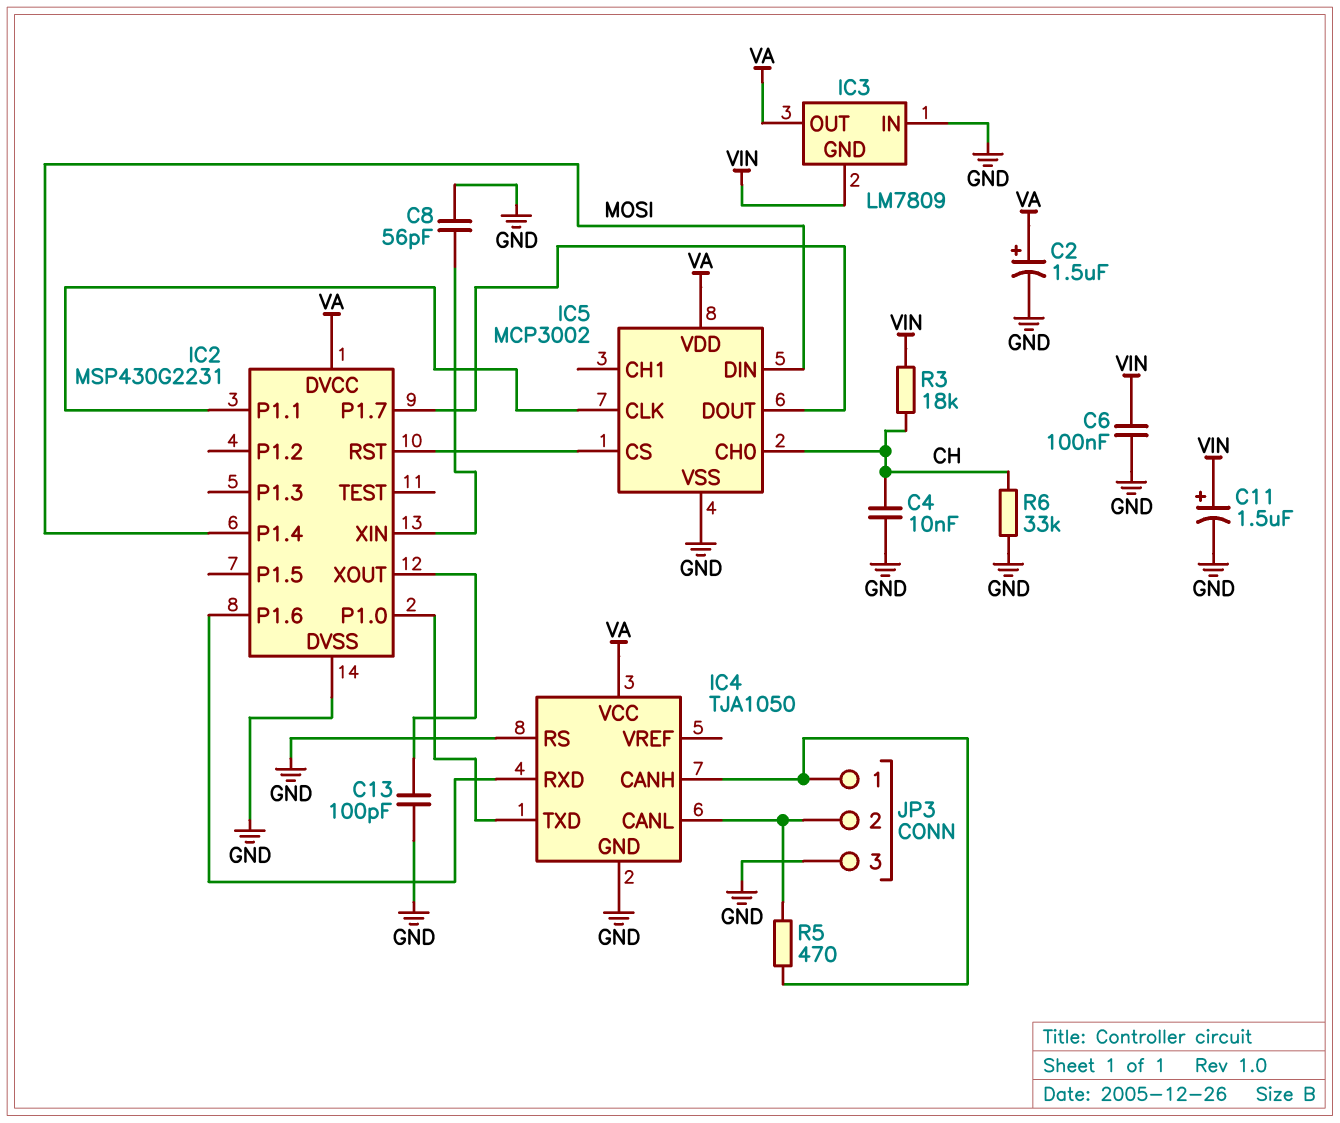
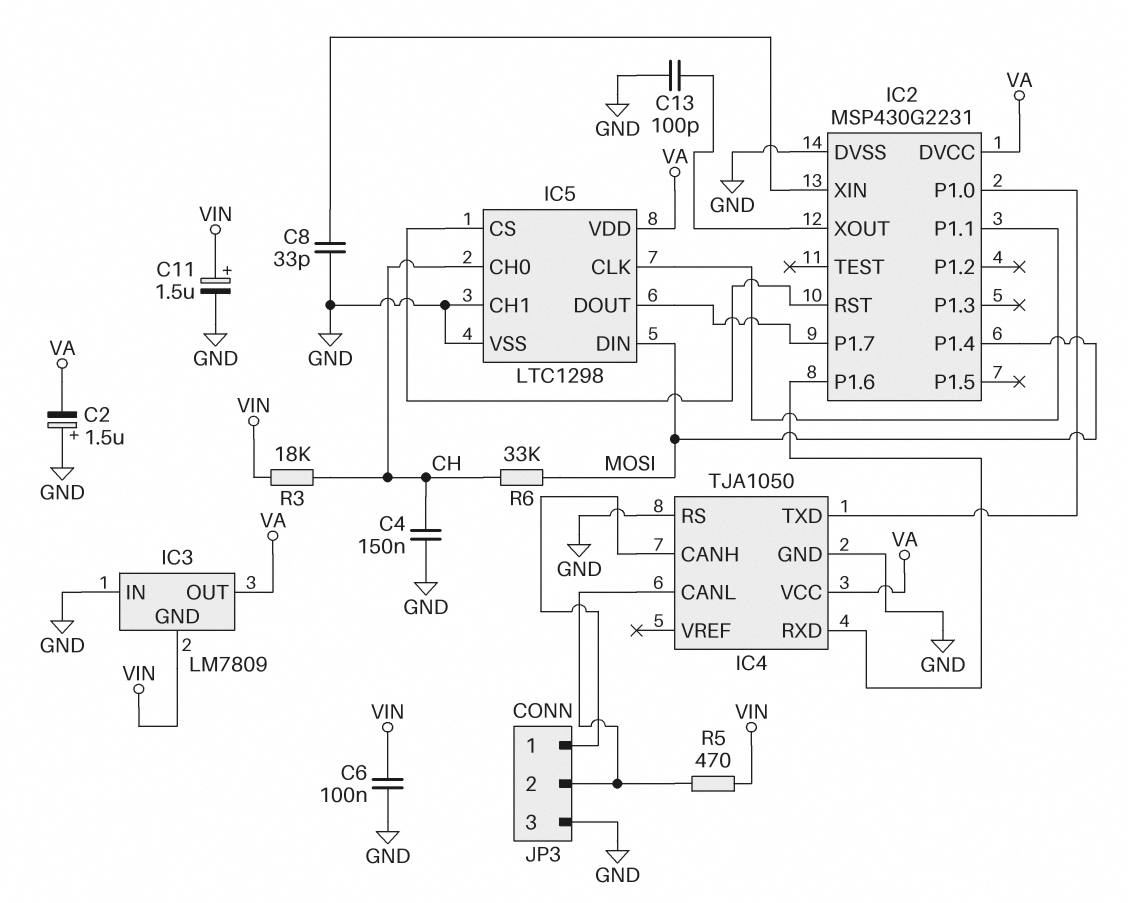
C2: 1.5uF (plus VA, minus GND) -> 1.5uF (plus GND, minus VA)
C4: 10nF (CH, GND) -> 150nF (CH, GND)
C8: 56pF (GND, IC2/XIN) -> 33pF (GND, IC2/XIN)
IC5: MCP3002 -> LTC1298
IC5 pin CH1: none -> GND
R5: 470 (IC4/CANH, IC4/CANL) -> 470 (IC4/CANL, VIN)
R6: 33k (CH, GND) -> 33k (CH, MOSI)

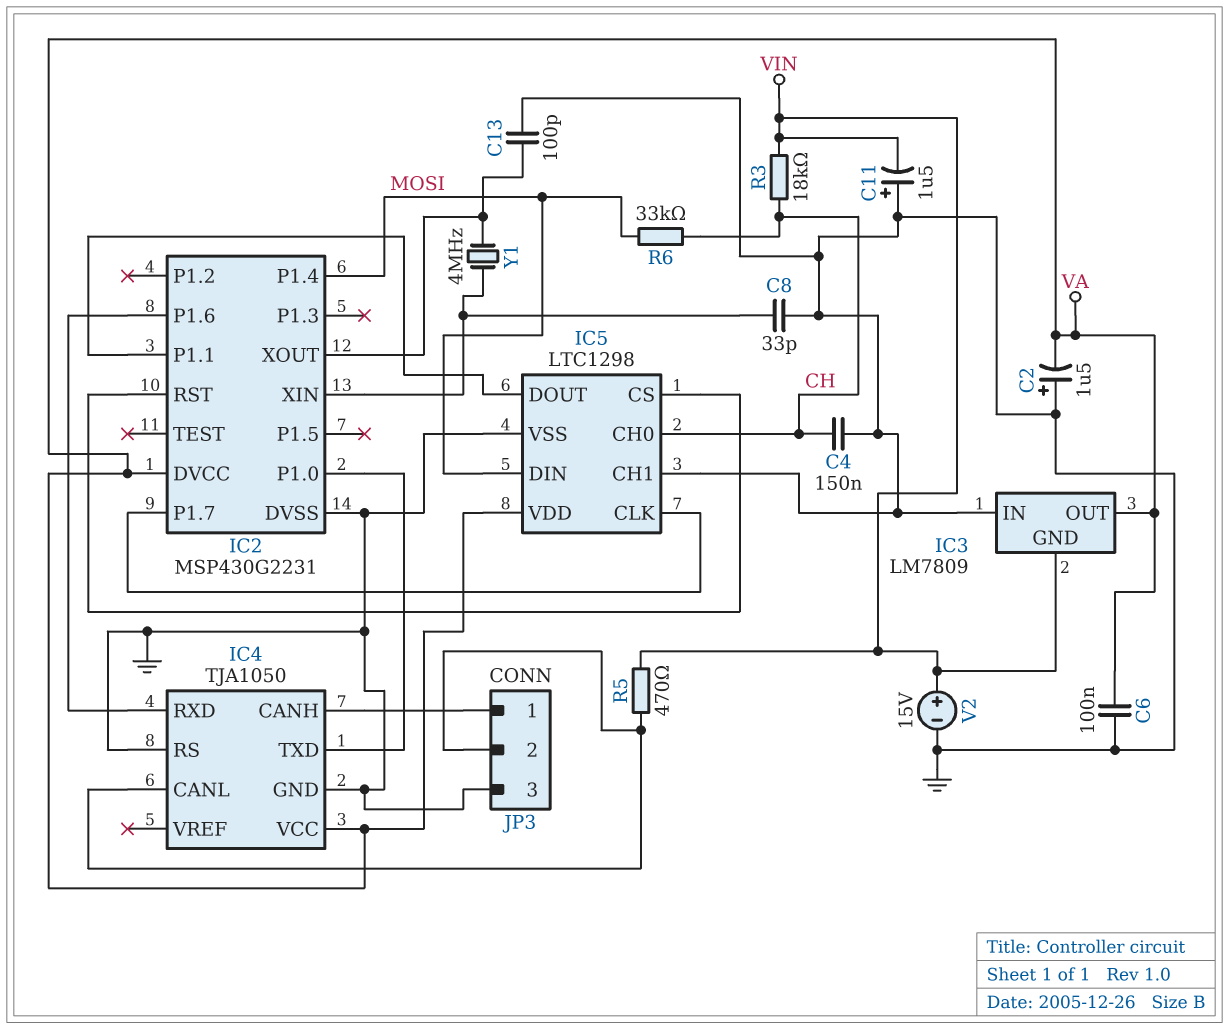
C6: 100nF (GND, VIN) -> 100nF (GND, VA)
C11: 1.5uF (plus VIN, minus GND) -> 1.5uF (plus GND, minus VIN)
IC5 pin CLK: IC2/P1.1 -> IC2/P1.7
IC5 pin DOUT: IC2/P1.7 -> IC2/P1.1
V2: none -> 15V (plus VIN, minus GND)
Y1: none -> 4MHz (IC2/XIN, IC2/XOUT)

